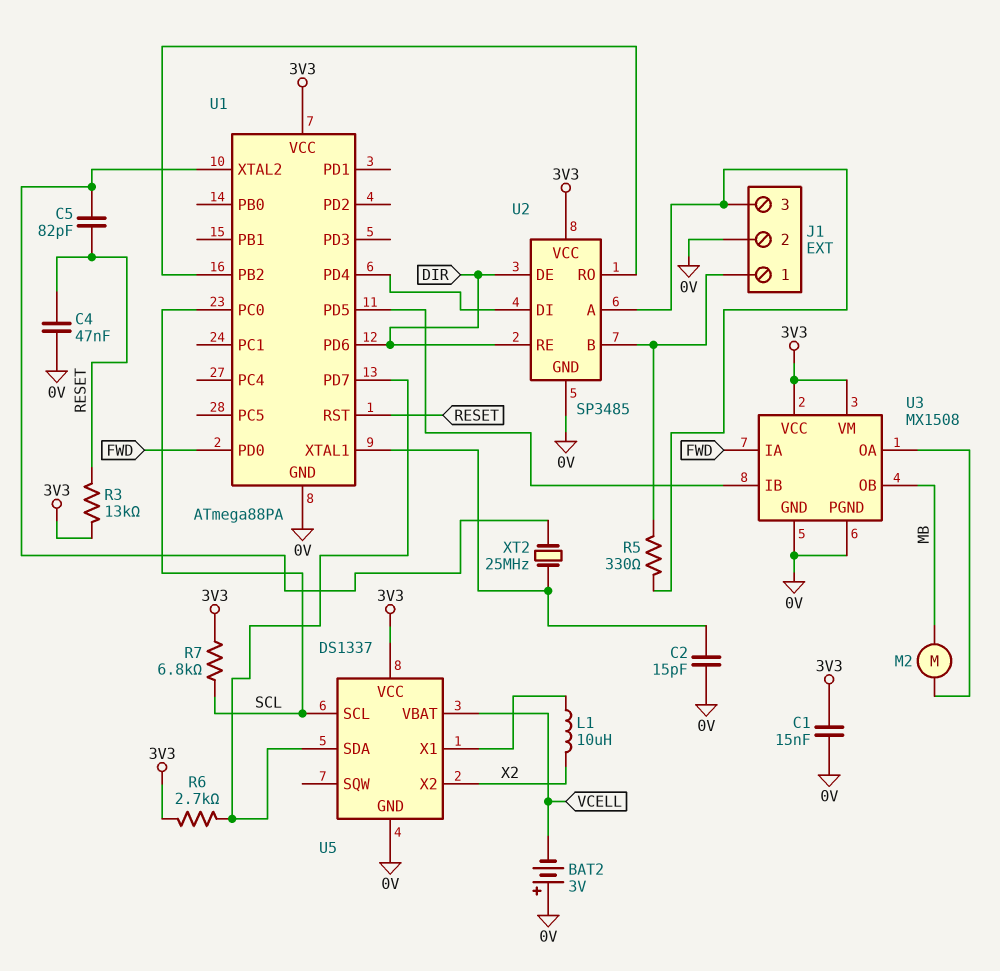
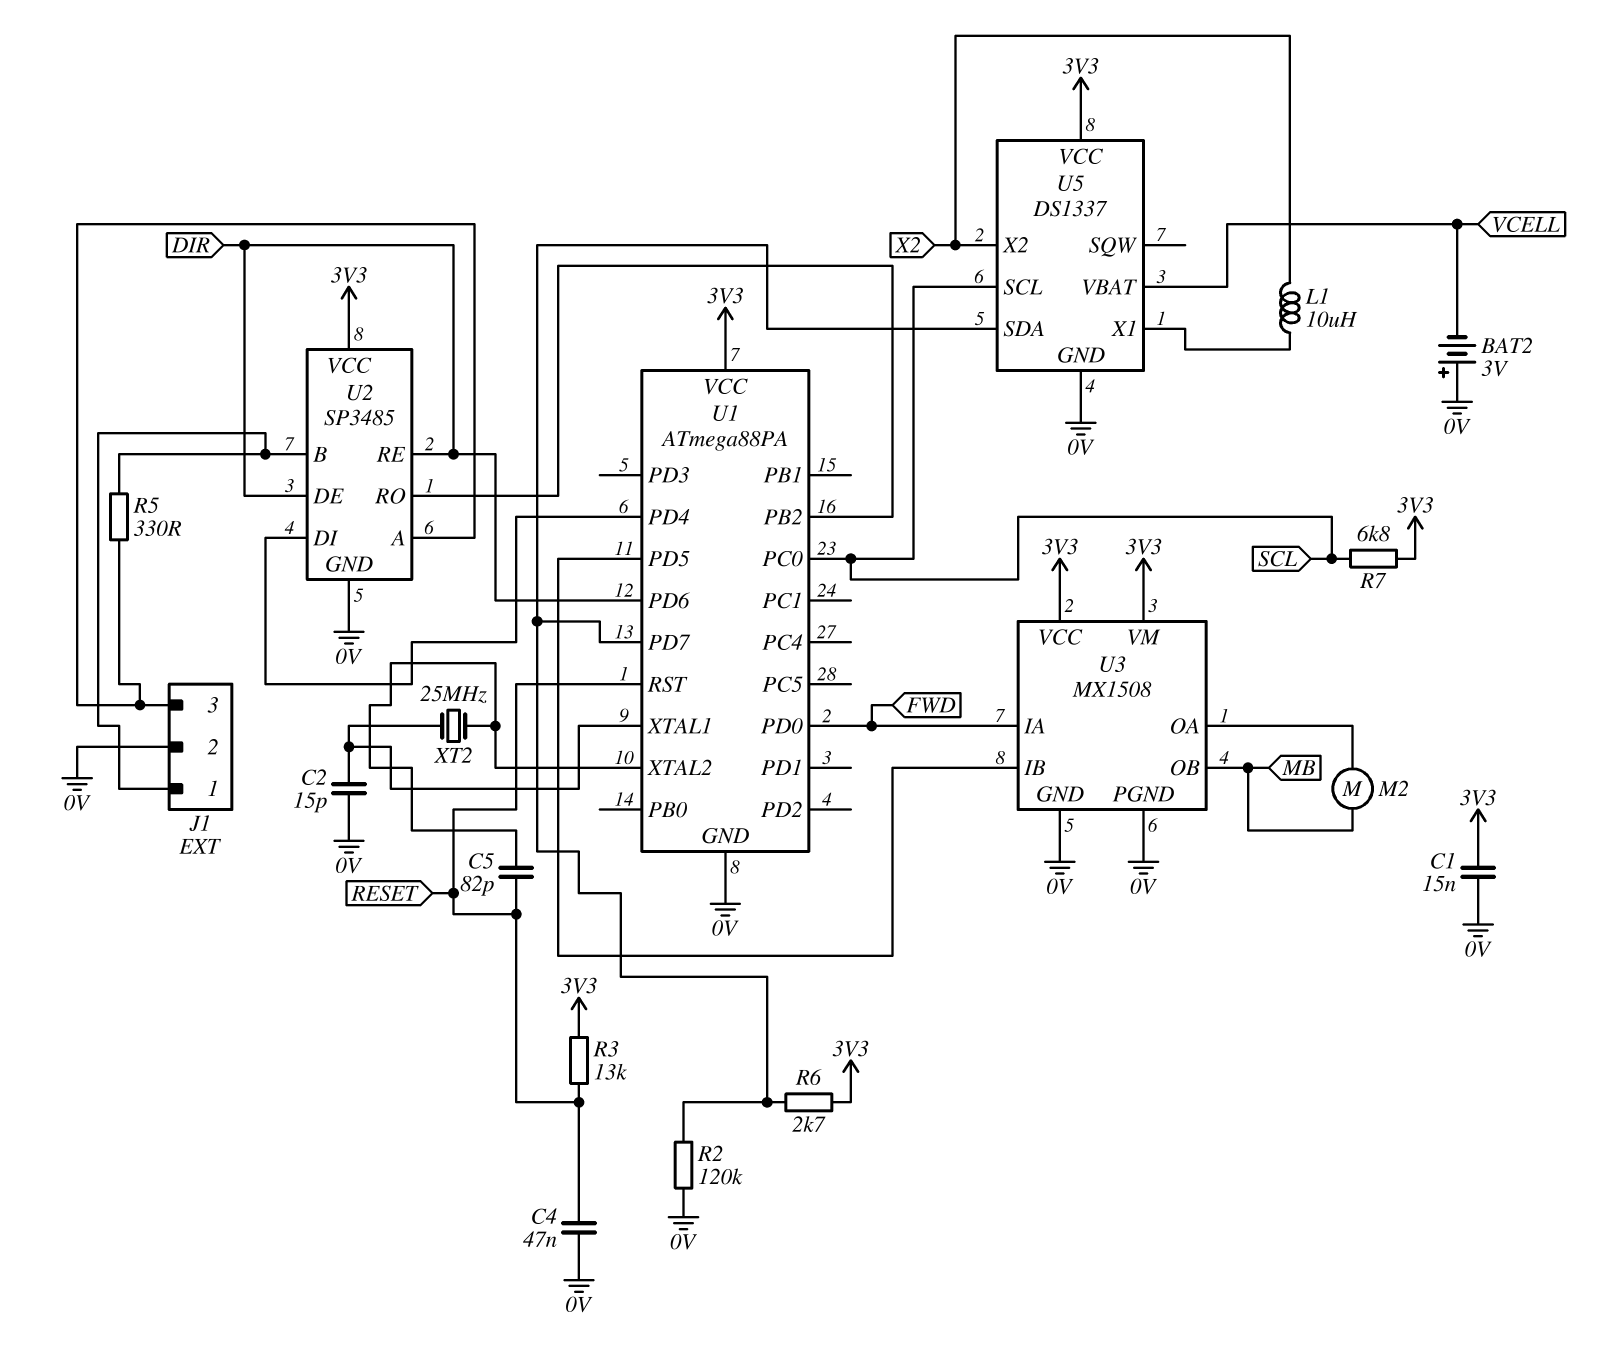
R2: none -> 120k (0V, U1/PD7)

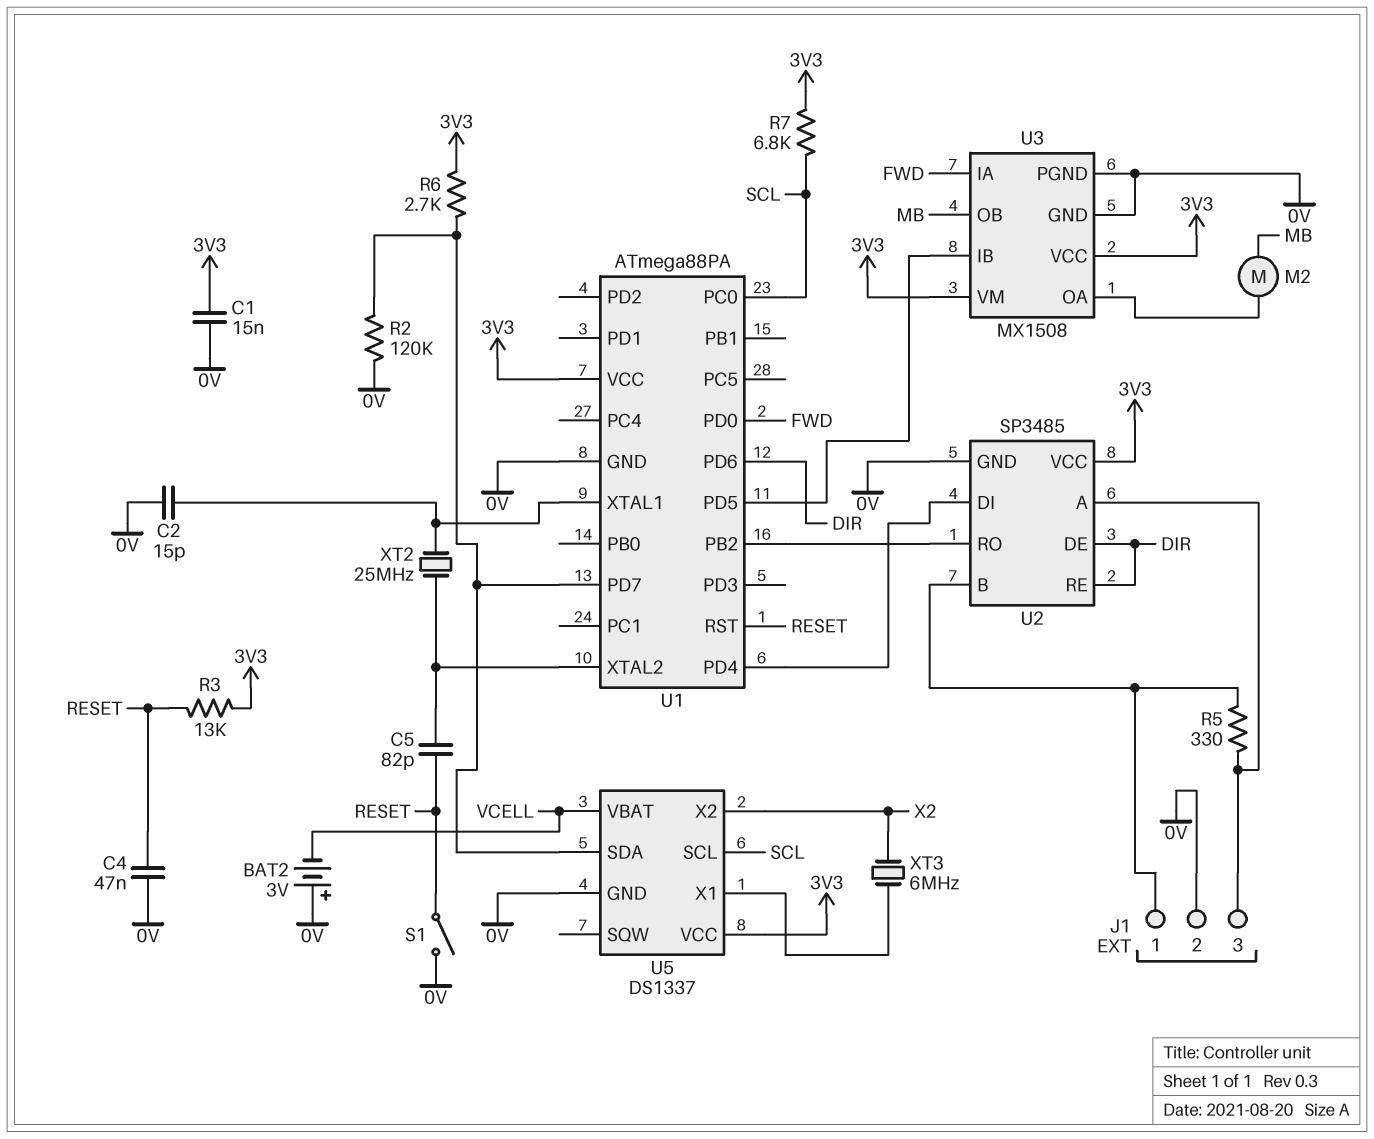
L1: 10uH (U5/X1, X2) -> none
S1: none -> switch (0V, RESET)
XT3: none -> 6MHz (U5/X1, X2)

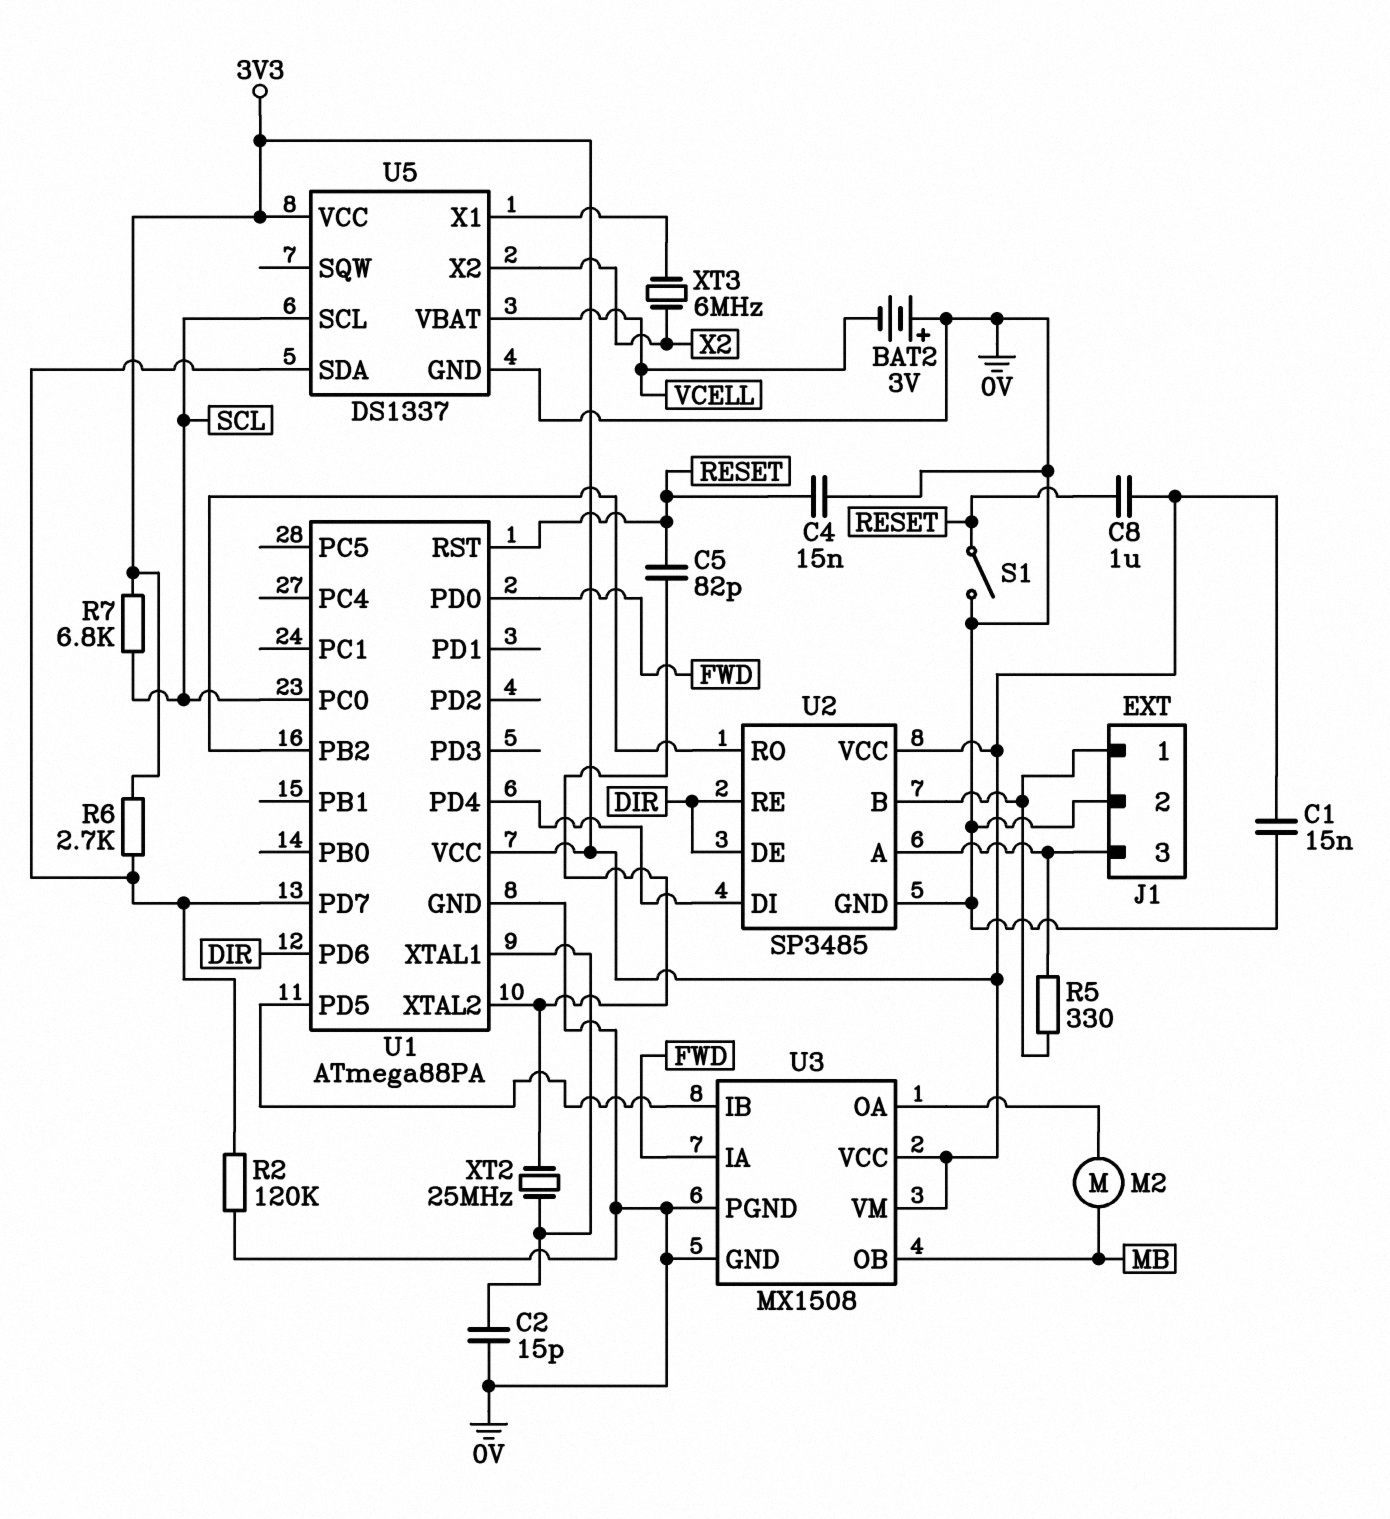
C4: 47nF (0V, RESET) -> 15nF (0V, RESET)
C8: none -> 1uF (3V3, RESET)
R3: 13k (3V3, RESET) -> none

